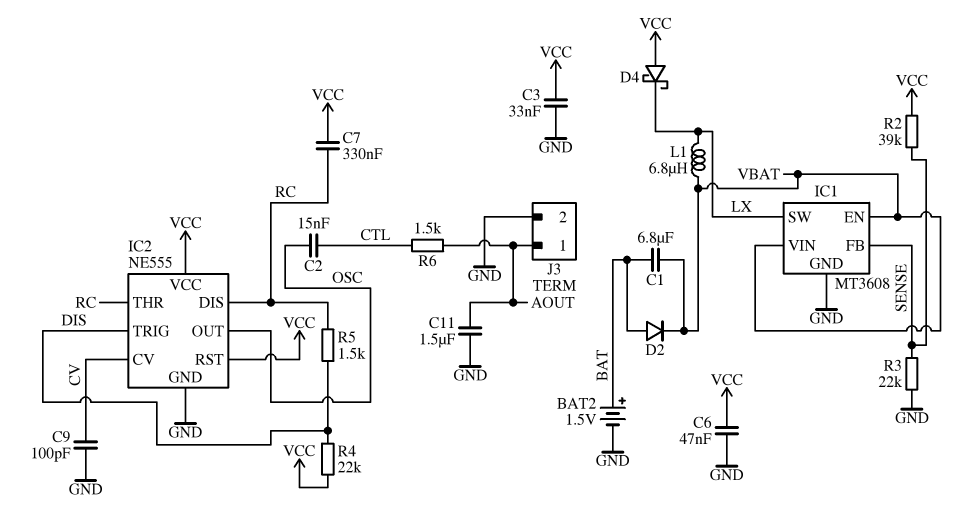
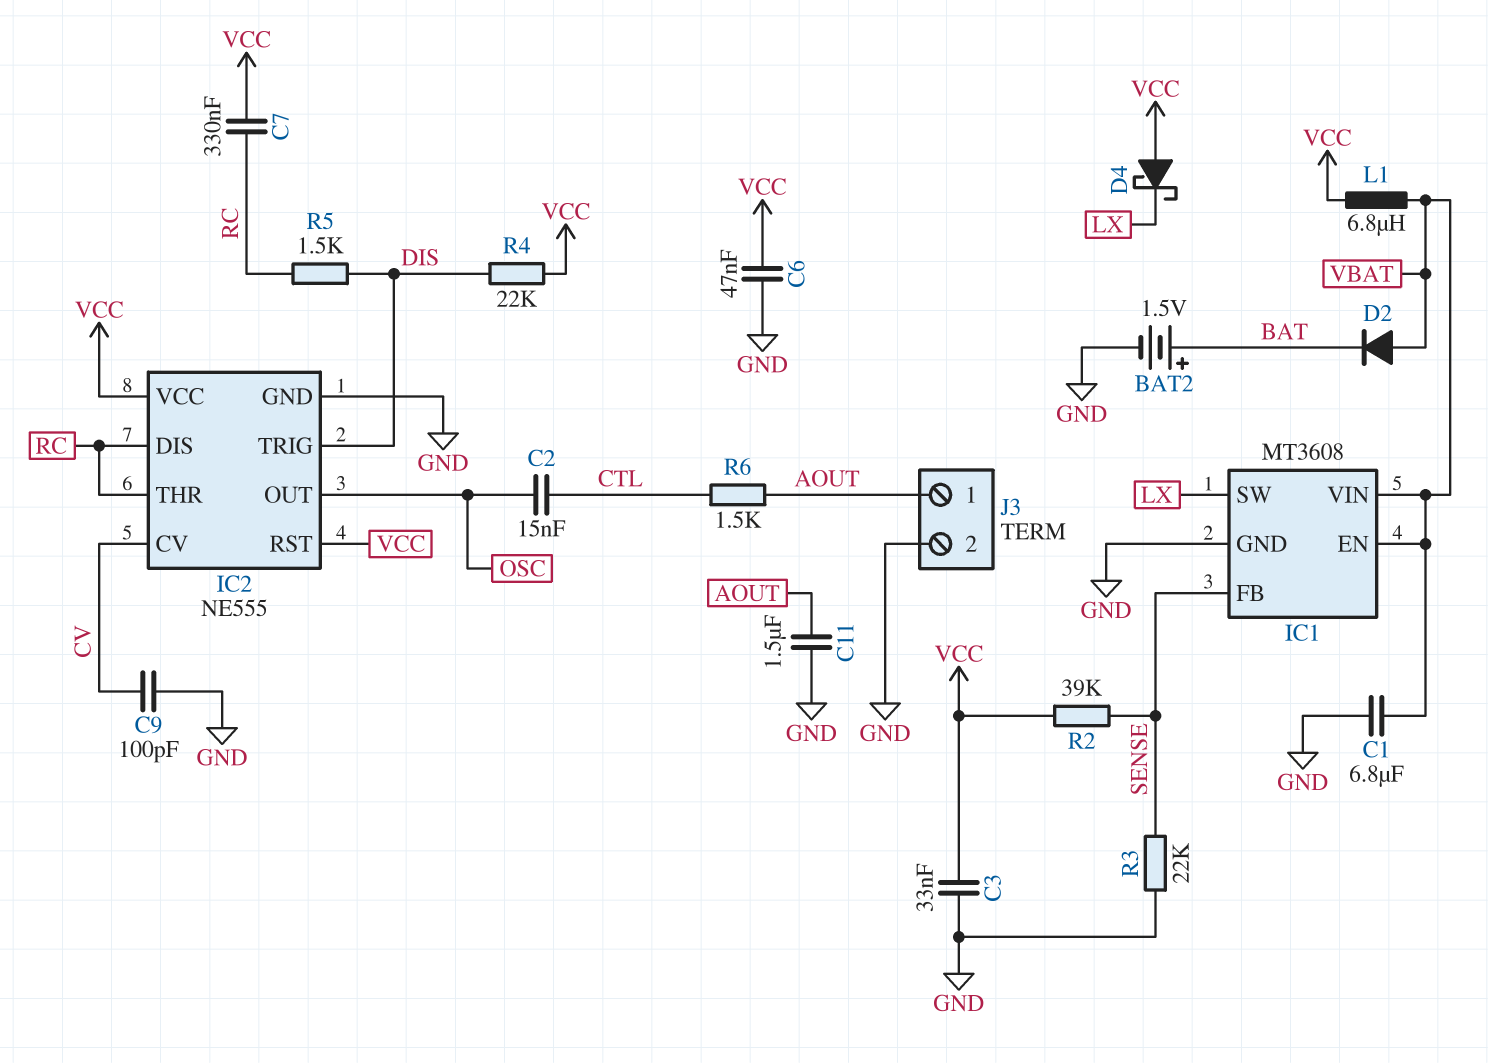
C1: 6.8uF (BAT, VBAT) -> 6.8uF (GND, VBAT)
D2: diode (A BAT, K VBAT) -> diode (A VBAT, K BAT)
L1: 6.8uH (LX, VBAT) -> 6.8uH (VBAT, VCC)

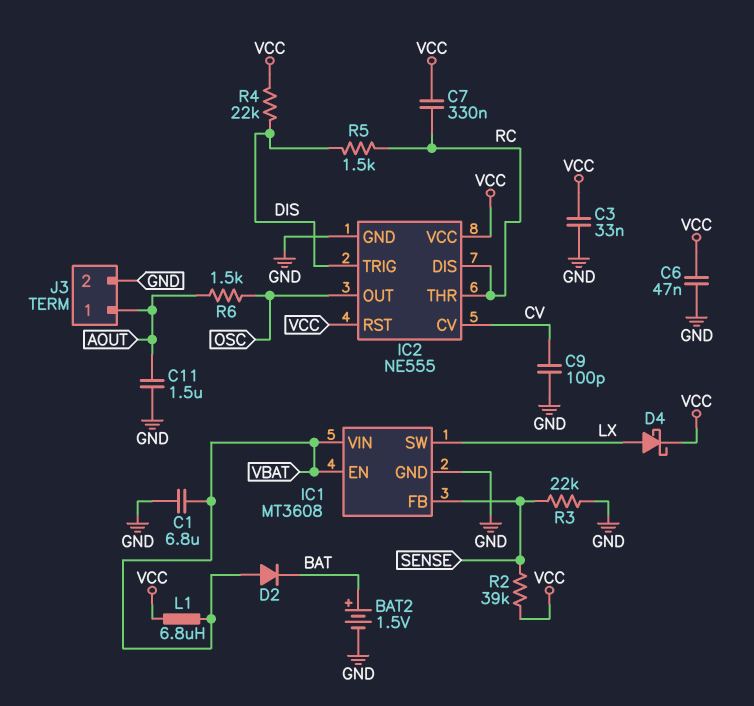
C2: 15nF (CTL, OSC) -> none
D4: schottky (A VCC, K LX) -> schottky (A LX, K VCC)
R6: 1.5k (AOUT, CTL) -> 1.5k (AOUT, OSC)

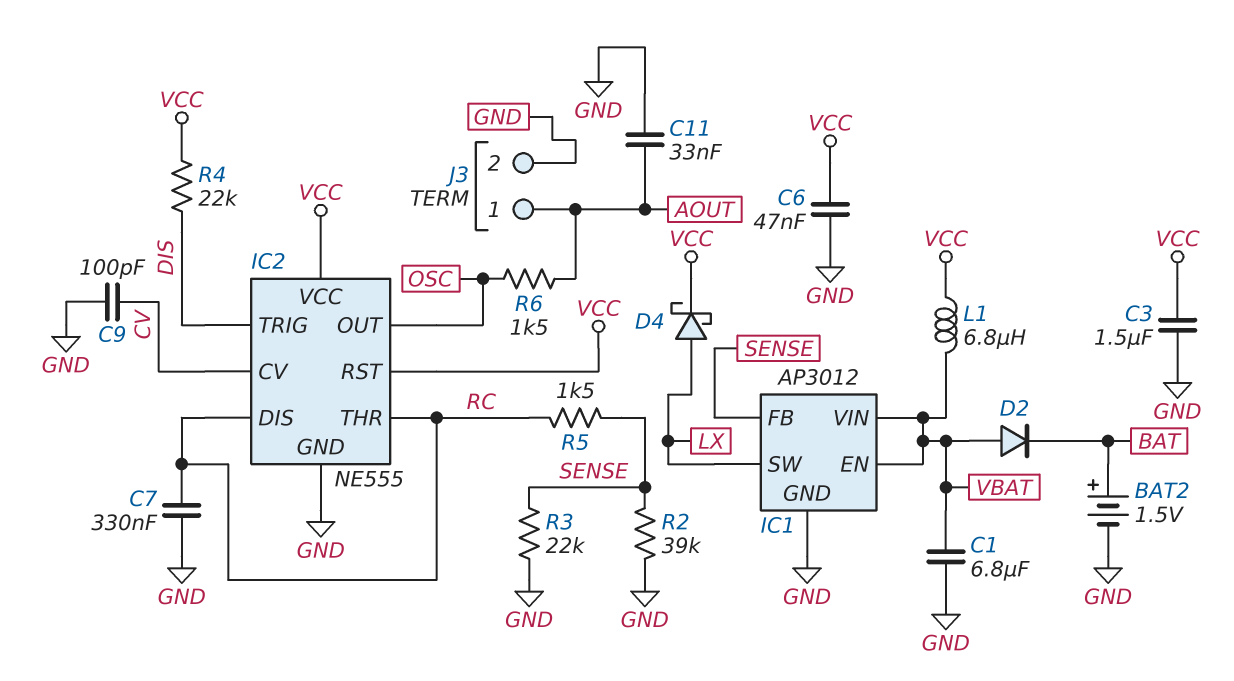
C3: 33nF (GND, VCC) -> 1.5uF (GND, VCC)
C7: 330nF (RC, VCC) -> 330nF (GND, RC)
C11: 1.5uF (AOUT, GND) -> 33nF (AOUT, GND)
IC1: MT3608 -> AP3012
R2: 39k (SENSE, VCC) -> 39k (GND, SENSE)
R5: 1.5k (DIS, RC) -> 1.5k (RC, SENSE)

